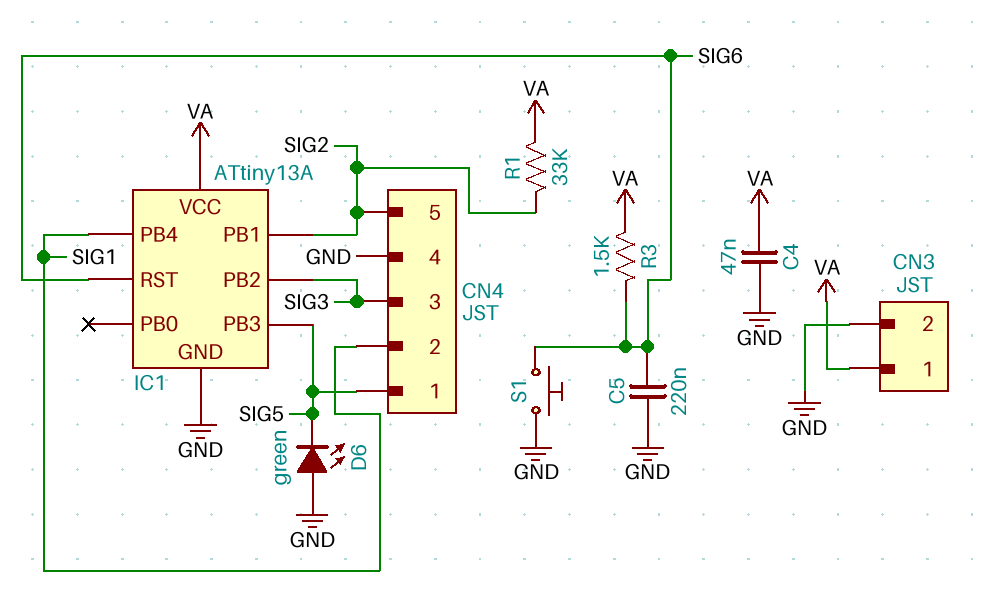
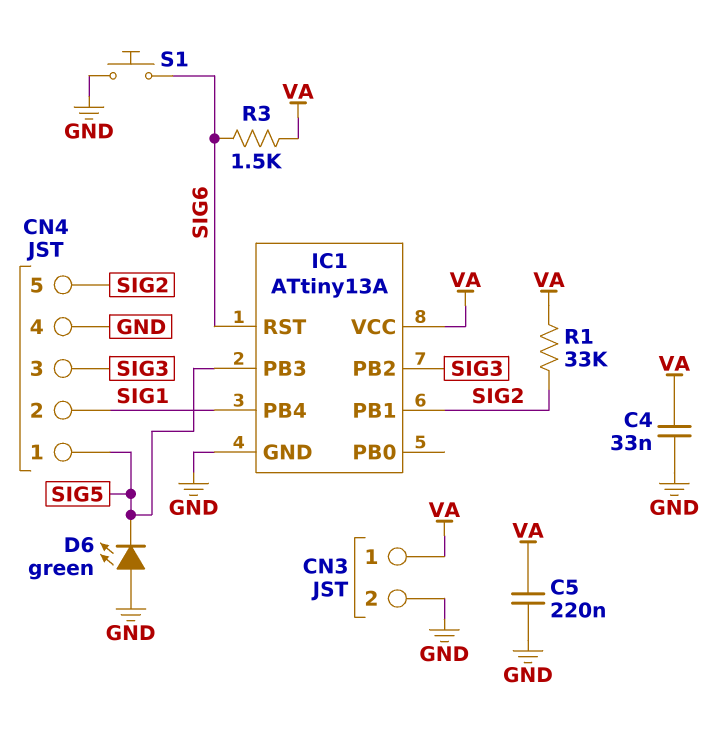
C4: 47nF (GND, VA) -> 33nF (GND, VA)
C5: 220nF (GND, SIG6) -> 220nF (GND, VA)

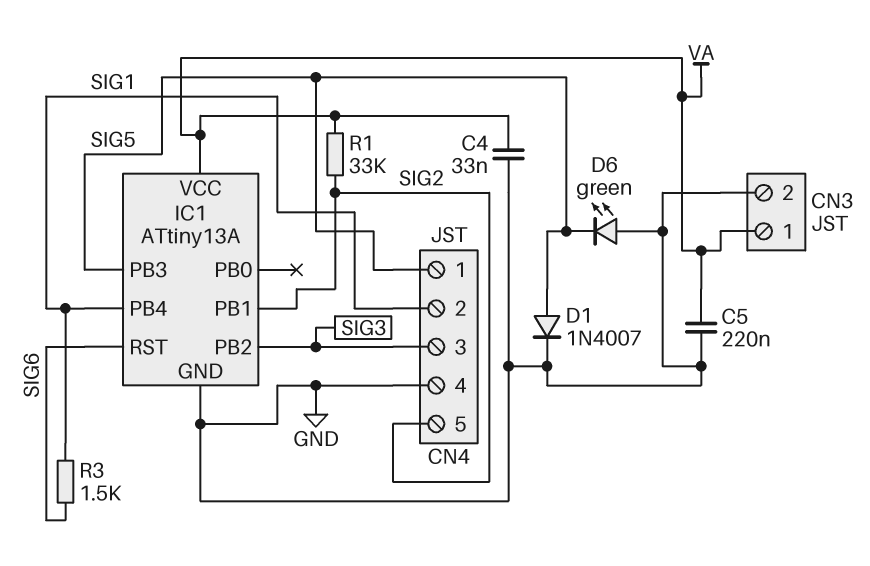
D1: none -> diode 1N4007 (A SIG5, K GND)
R3: 1.5k (SIG6, VA) -> 1.5k (SIG1, SIG6)
S1: button (GND, SIG6) -> none

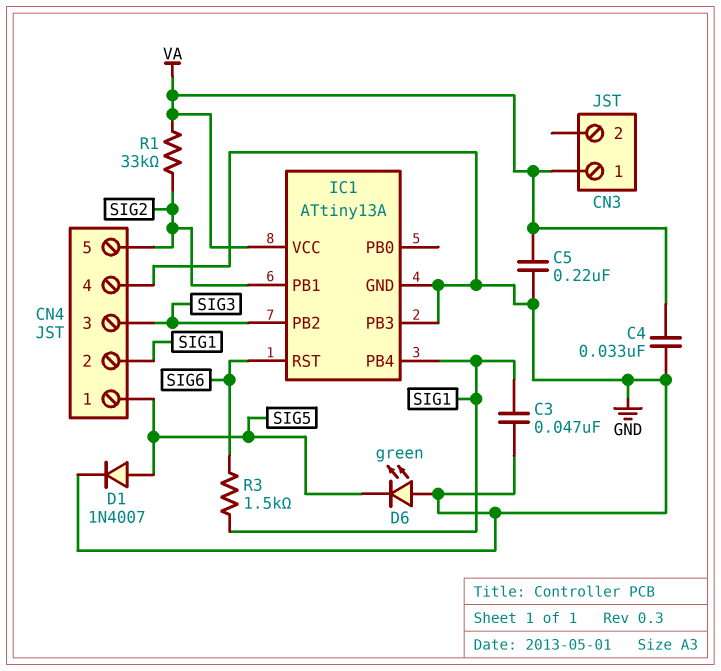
C3: none -> 47nF (GND, SIG1)
CN3 pin 2: GND -> none
IC1 pin PB3: SIG5 -> GND

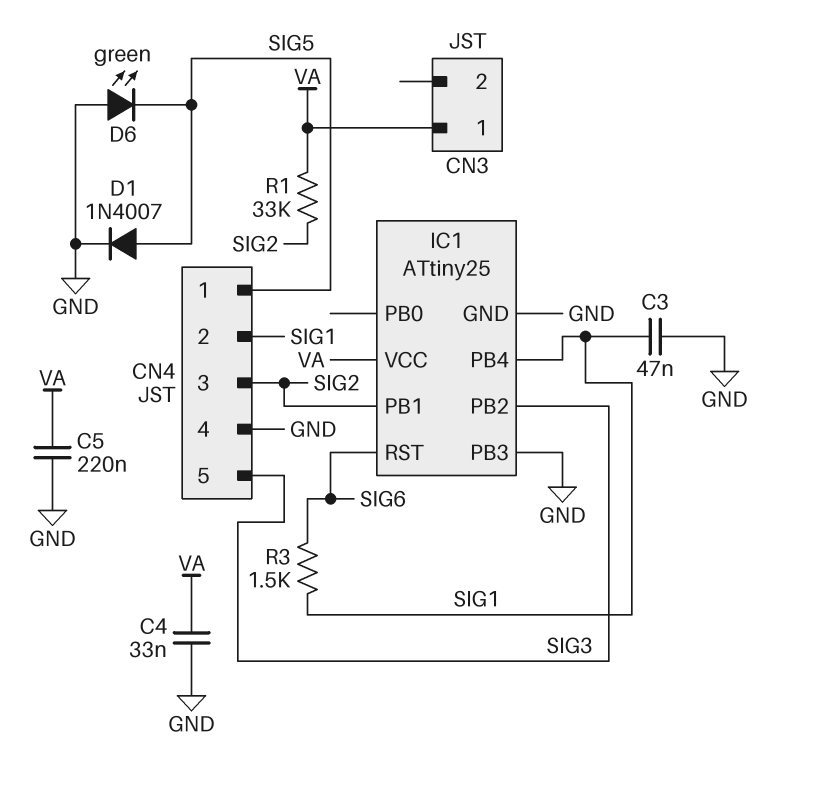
CN4 pin 3: SIG3 -> SIG2
CN4 pin 5: SIG2 -> SIG3
IC1: ATtiny13A -> ATtiny25

